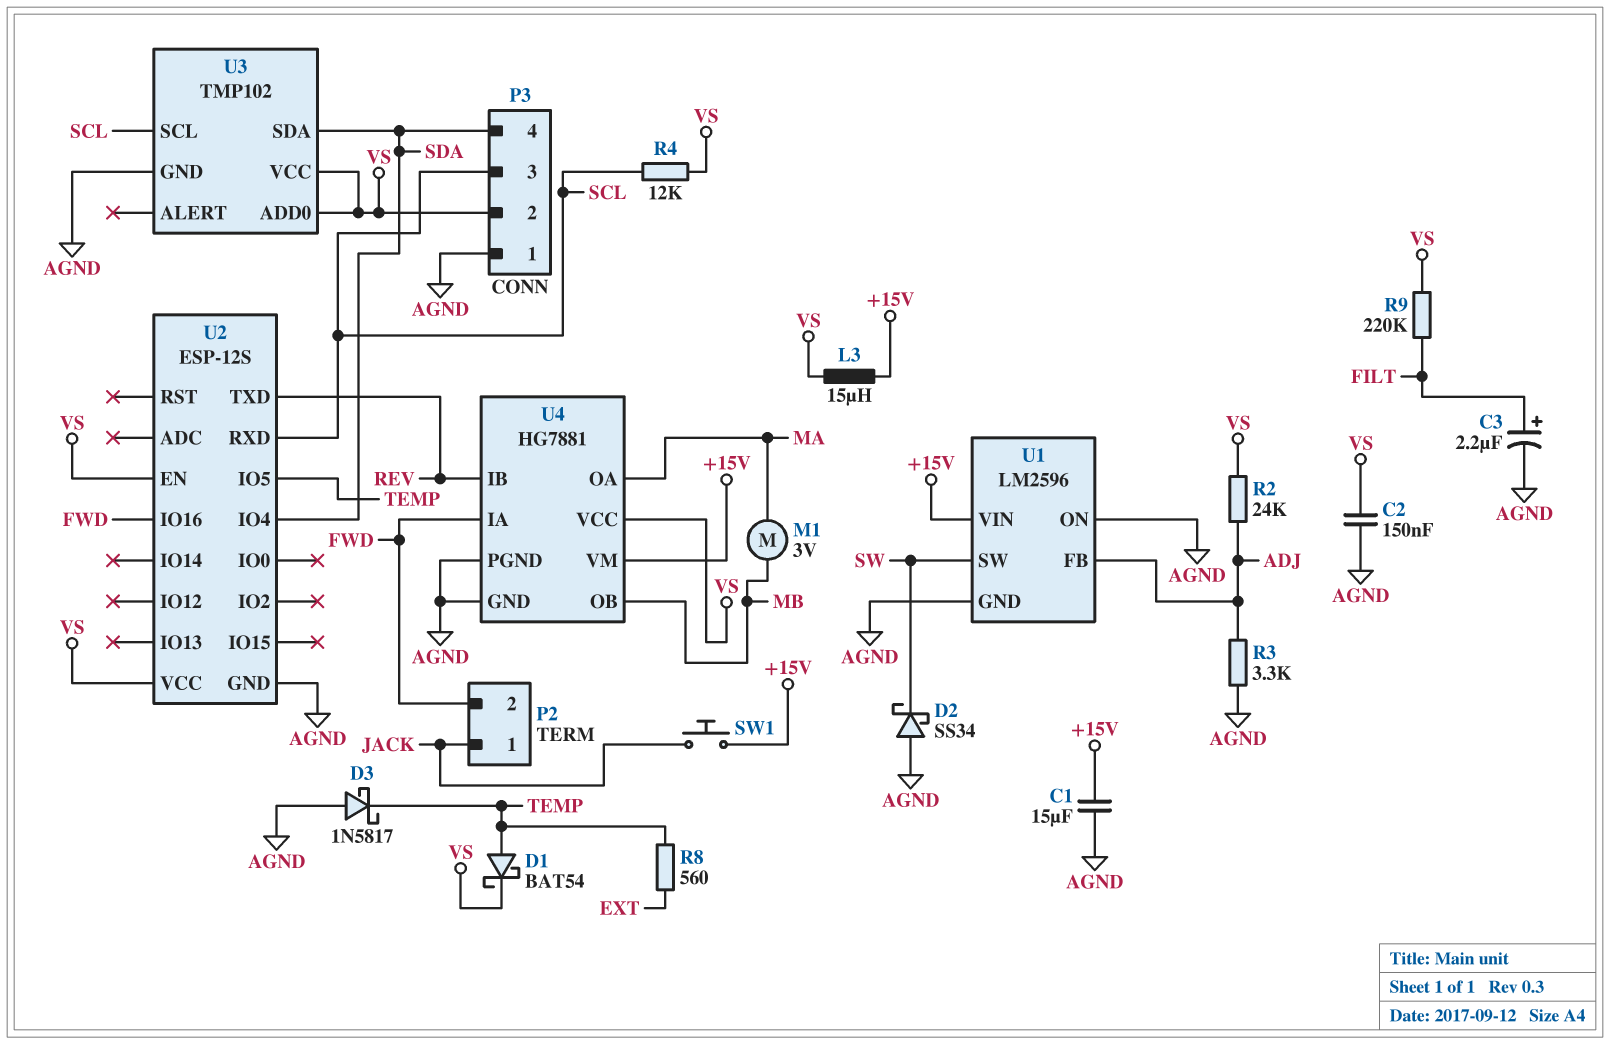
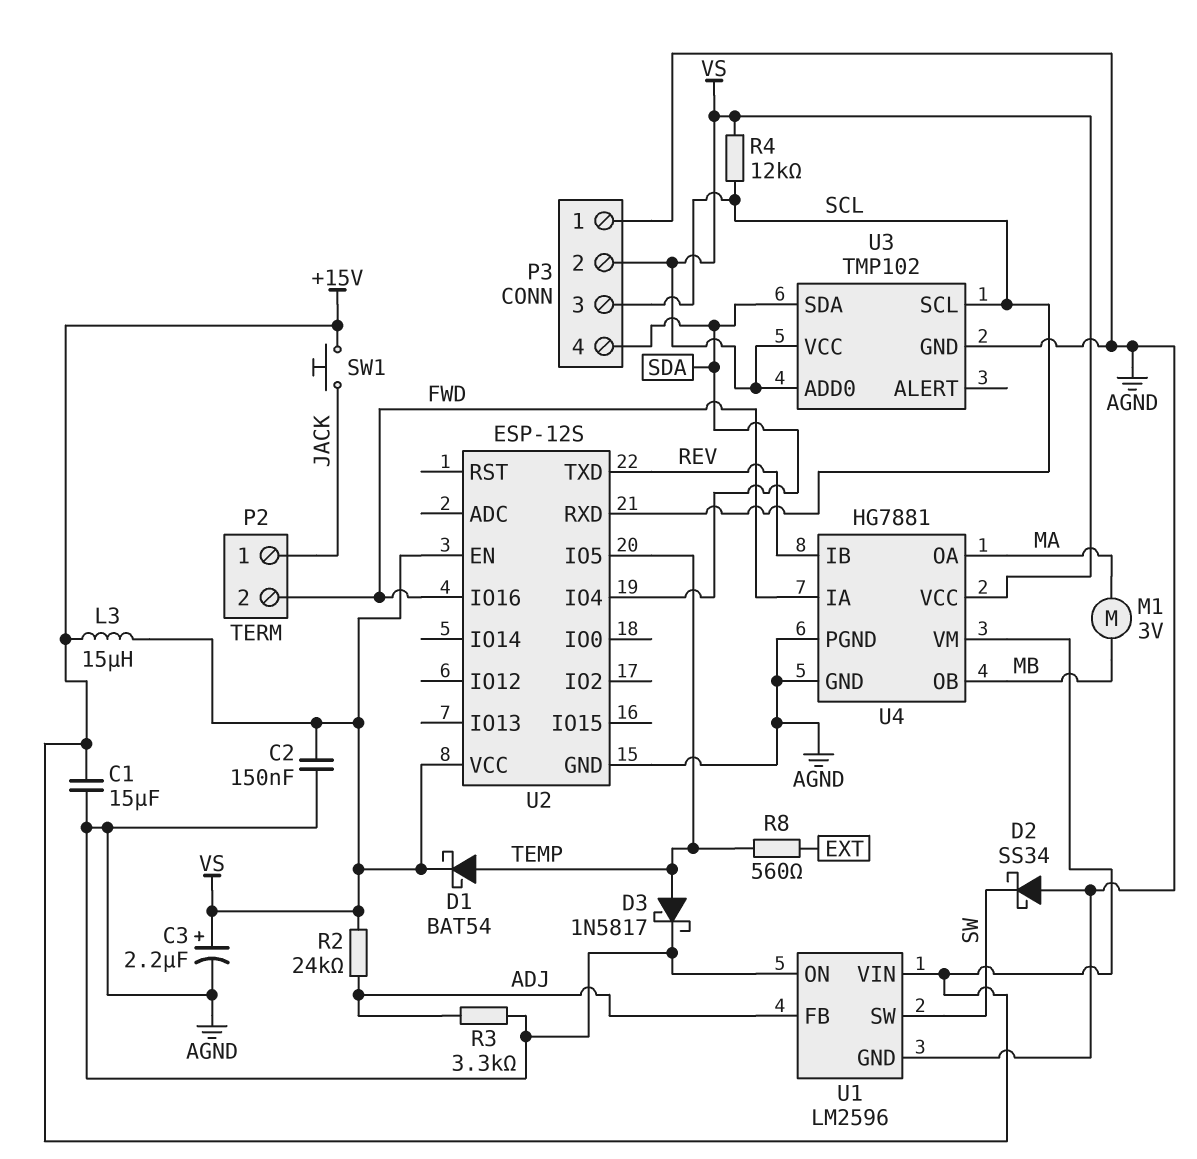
C3: 2.2uF (plus FILT, minus AGND) -> 2.2uF (plus VS, minus AGND)
D3: schottky 1N5817 (A AGND, K TEMP) -> schottky 1N5817 (A TEMP, K AGND)
R9: 220k (FILT, VS) -> none

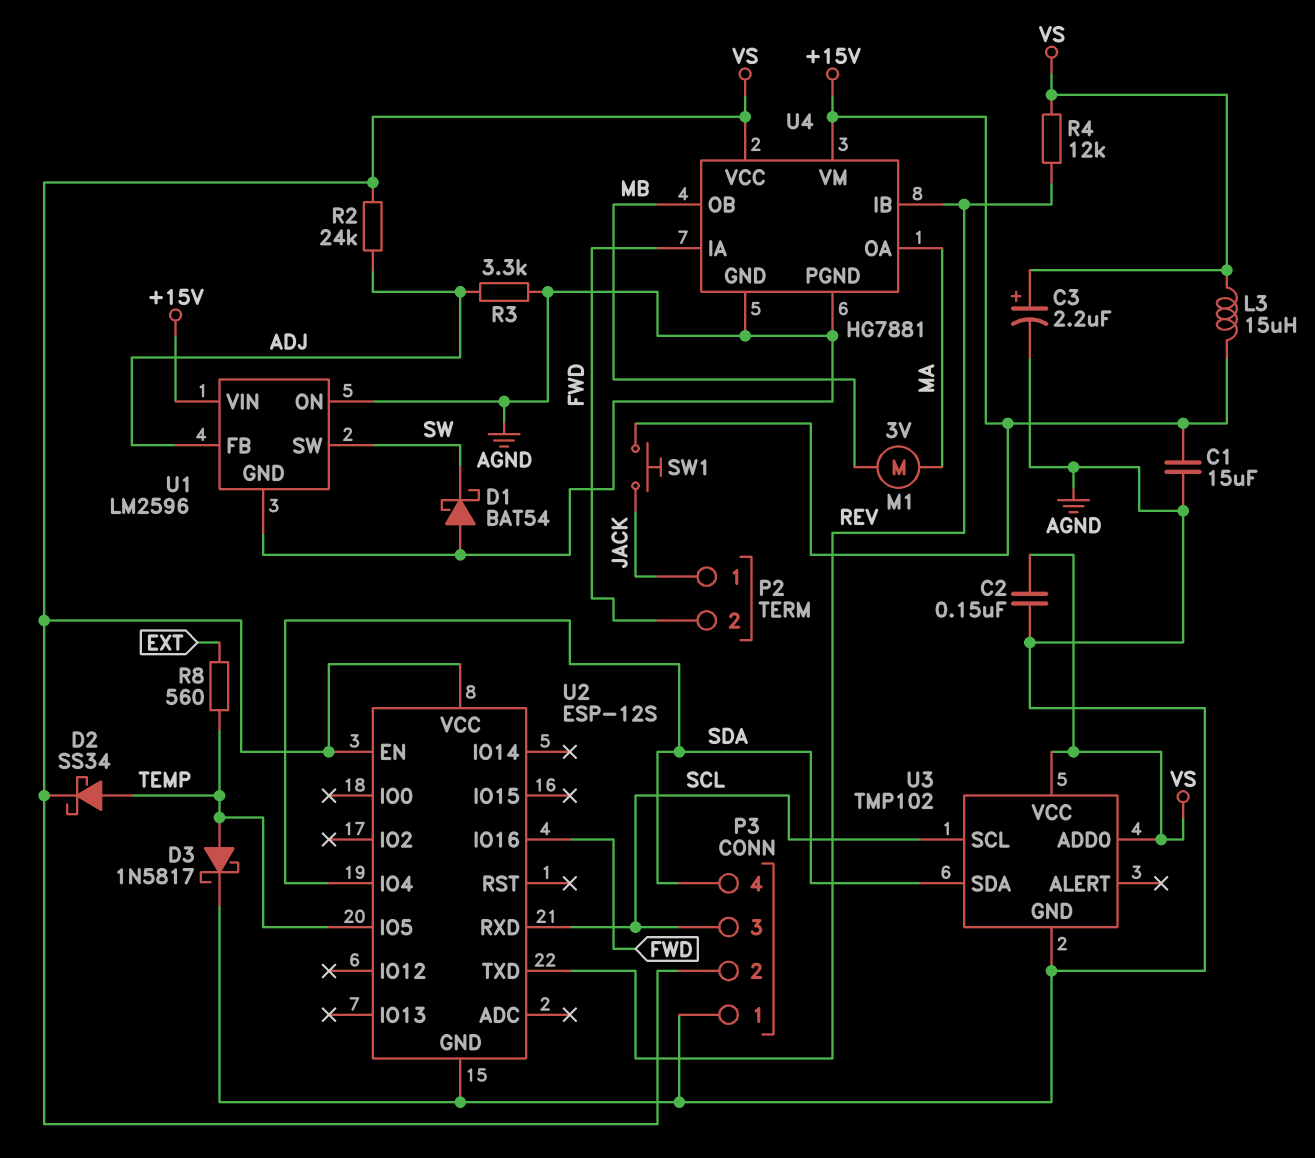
D1: schottky BAT54 (A TEMP, K VS) -> schottky BAT54 (A AGND, K SW)
D2: schottky SS34 (A AGND, K SW) -> schottky SS34 (A TEMP, K VS)
R4: 12k (SCL, VS) -> 12k (REV, VS)

